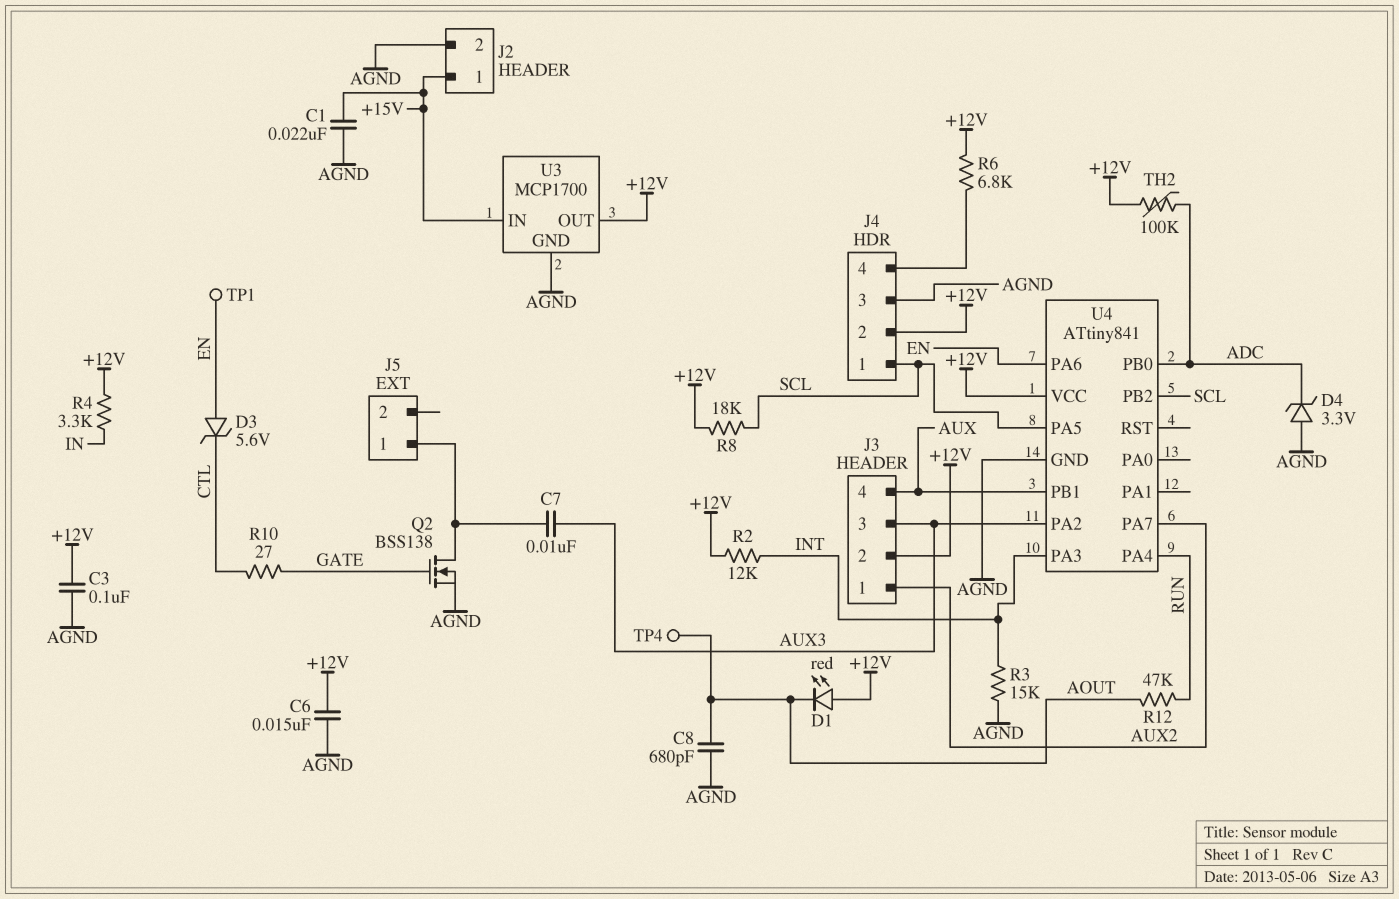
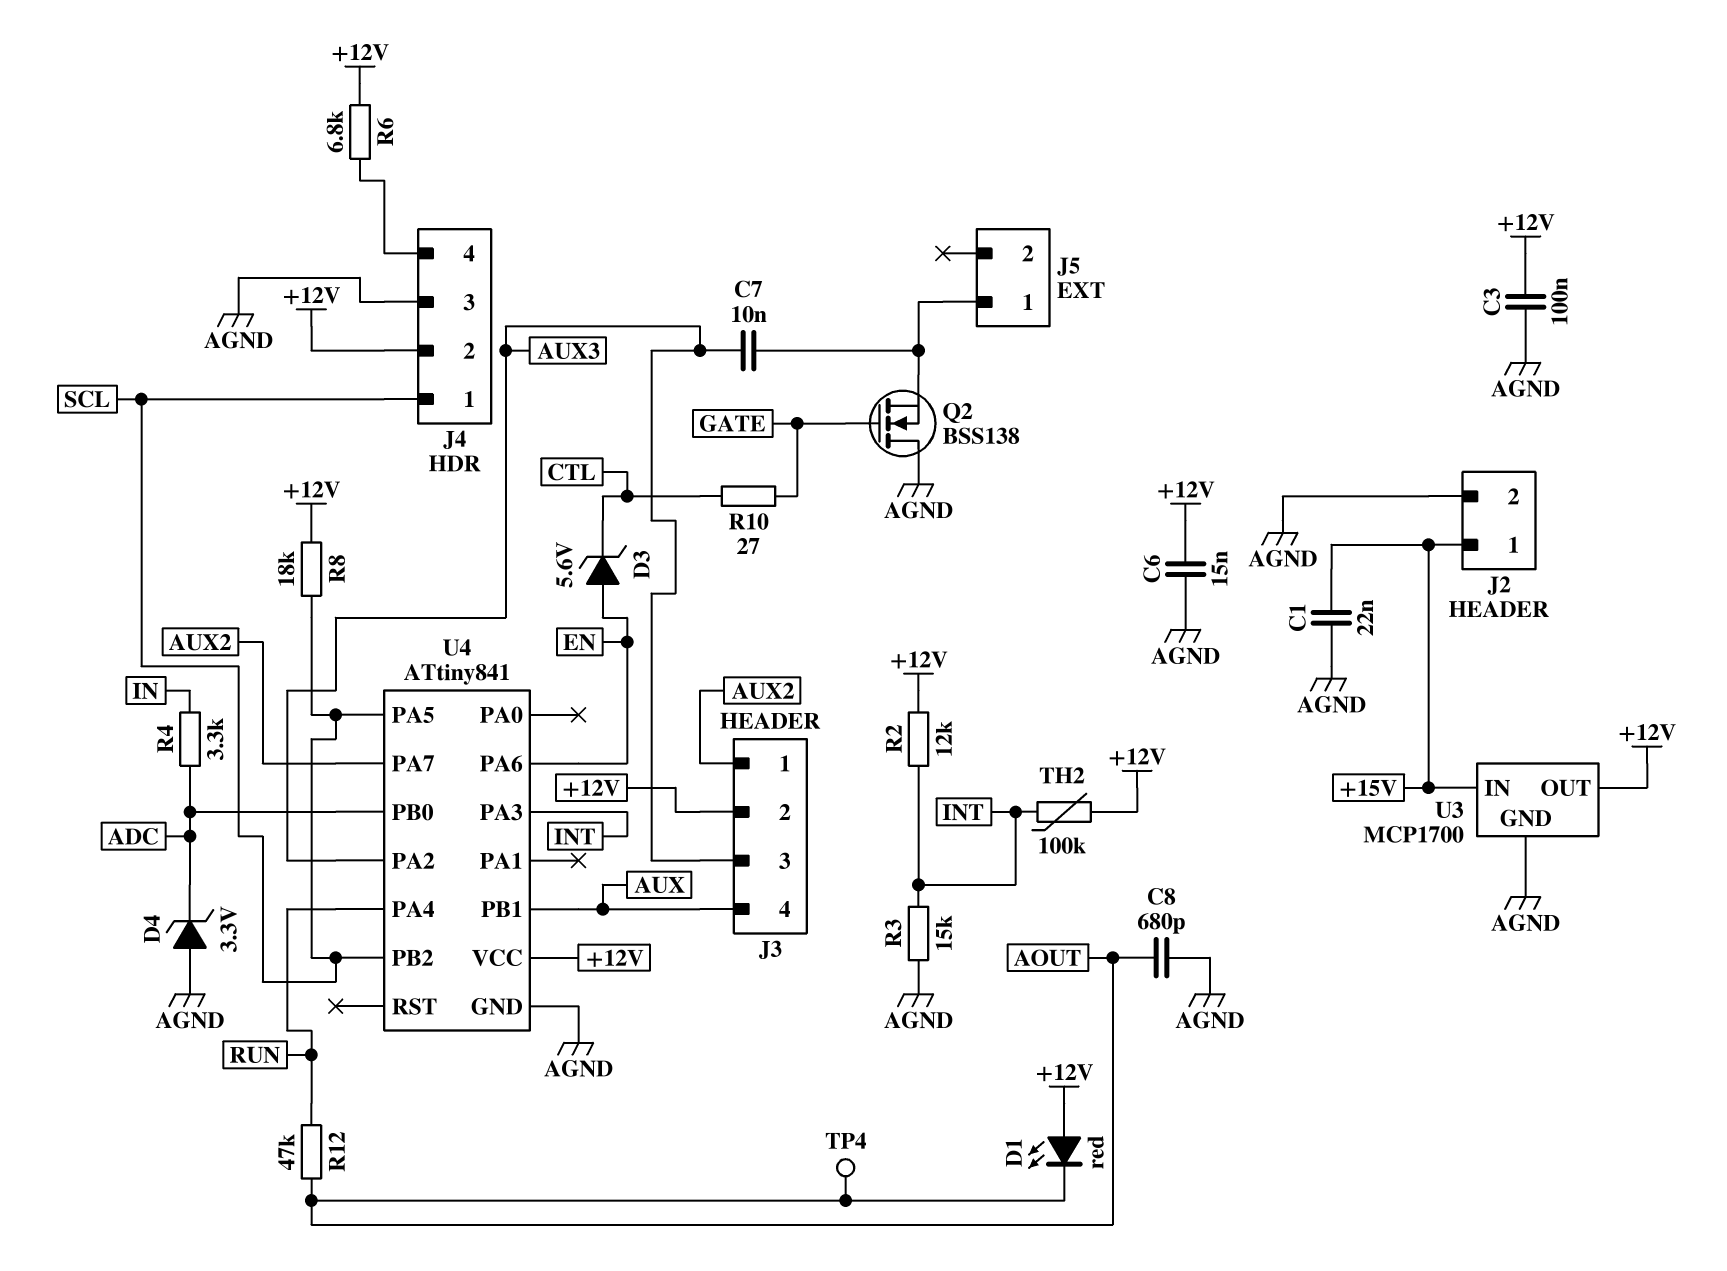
Q2: NMOS BSS138 (G GATE, D J5/1, S AGND) -> NMOS BSS138 (G GATE, D AGND, S J5/1)
R4: 3.3k (+12V, IN) -> 3.3k (ADC, IN)
TH2: 100k (+12V, ADC) -> 100k (+12V, INT)
TP1: test point (EN) -> none

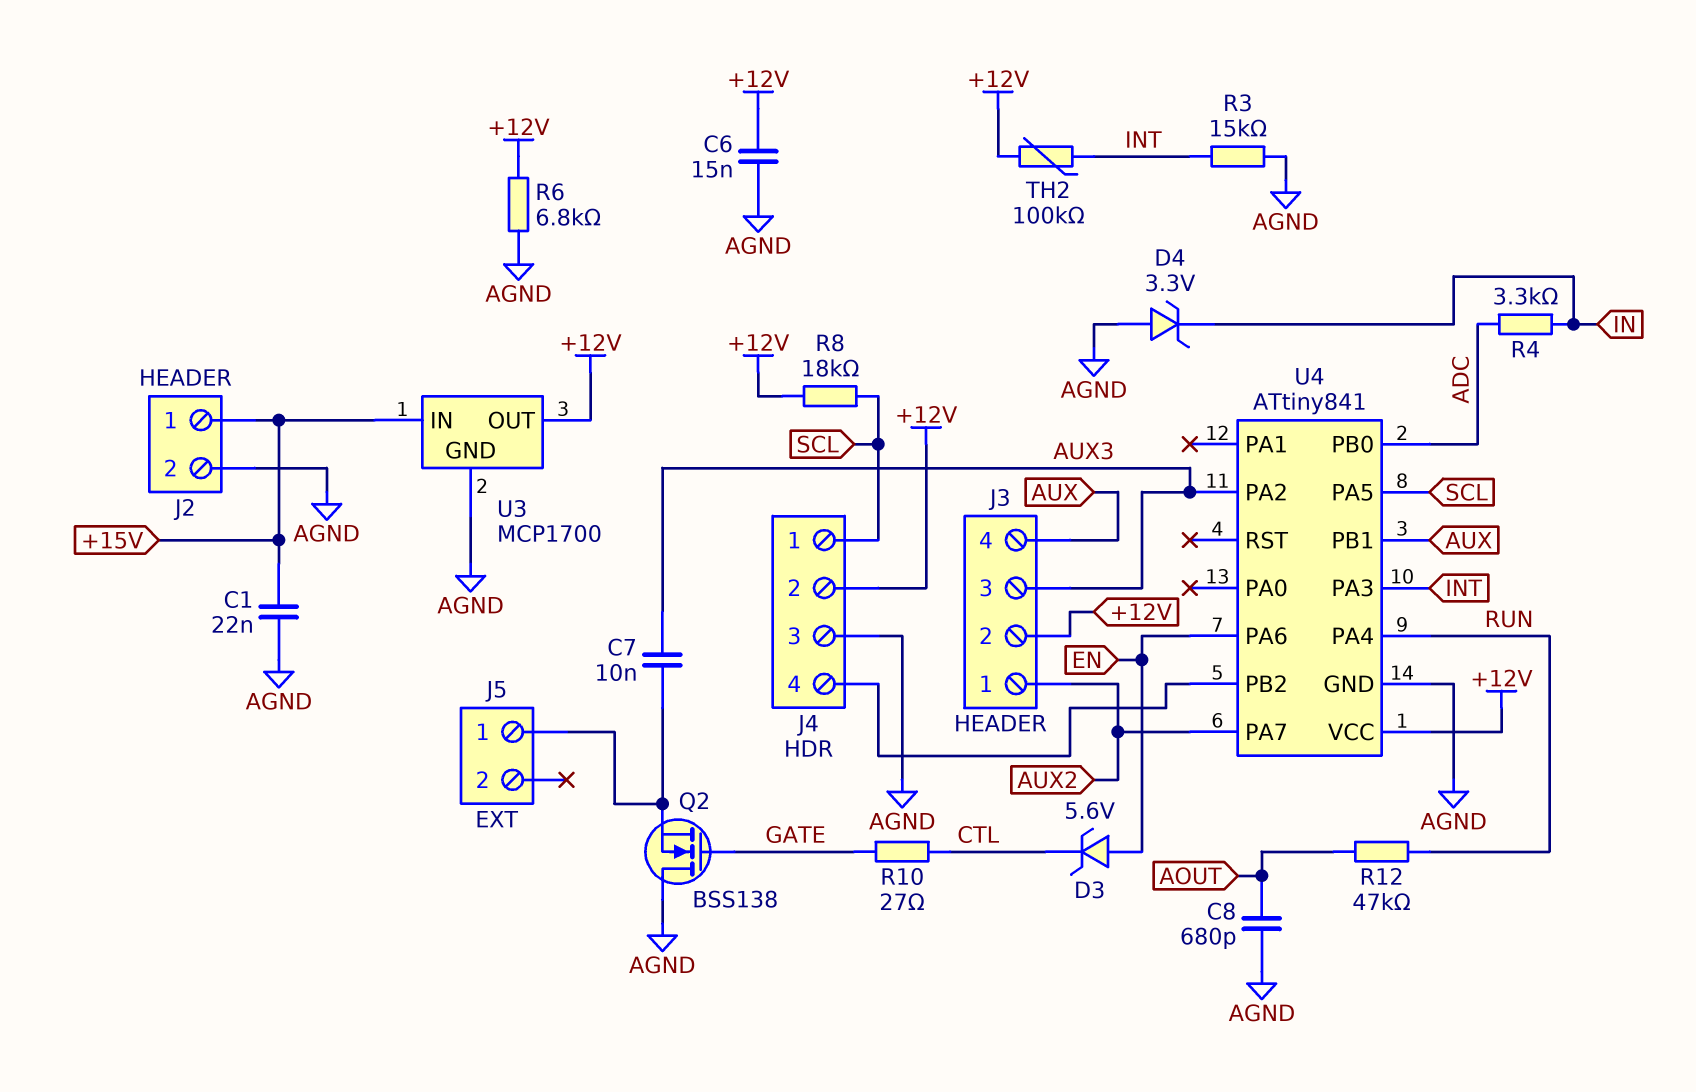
C3: 100nF (+12V, AGND) -> none
D1: LED red (A +12V, K AOUT) -> none
D4: zener 3.3V (A AGND, K ADC) -> zener 3.3V (A AGND, K IN)
R2: 12k (+12V, INT) -> none
R6: 6.8k (+12V, J4/4) -> 6.8k (+12V, AGND)
TP4: test point (AOUT) -> none
U4 pin PB2: SCL -> J4/4

